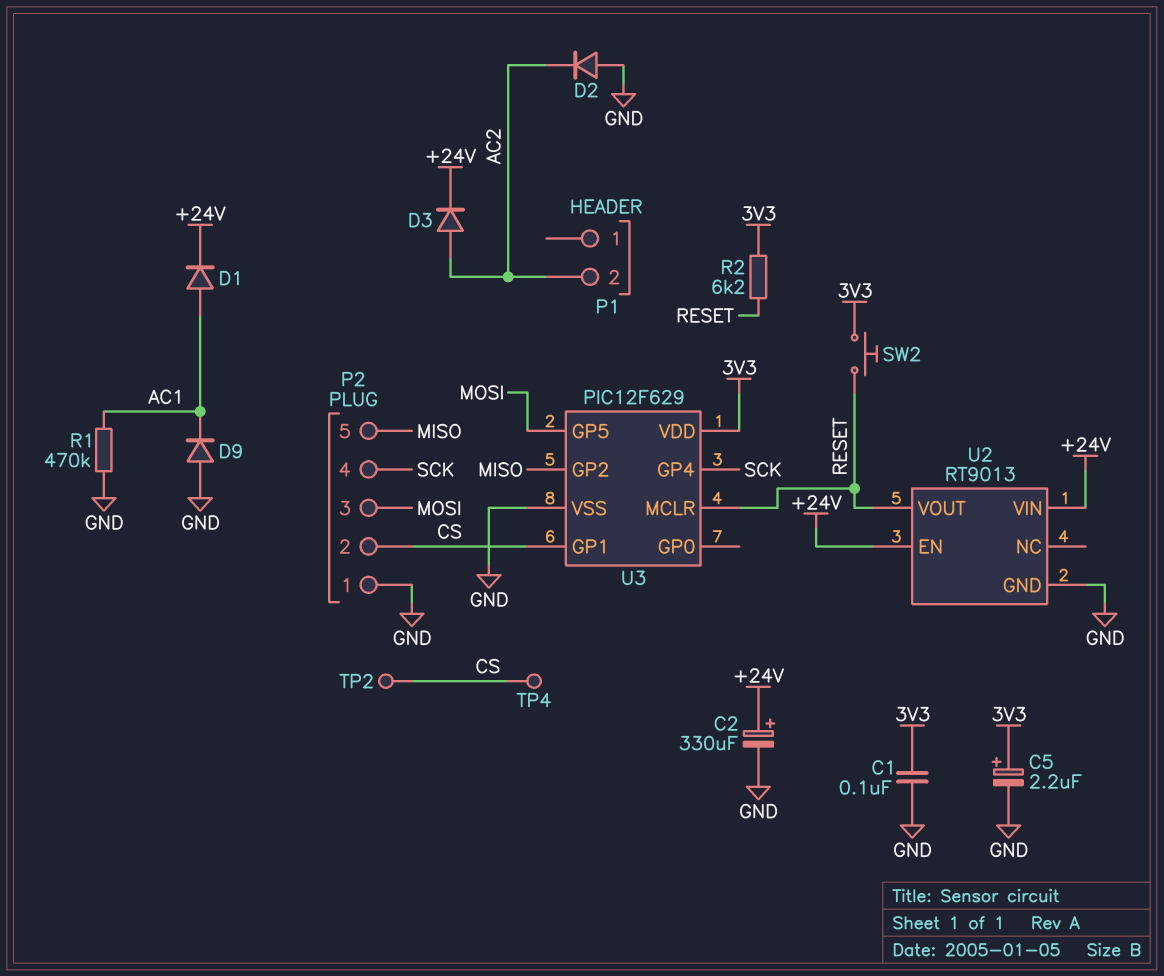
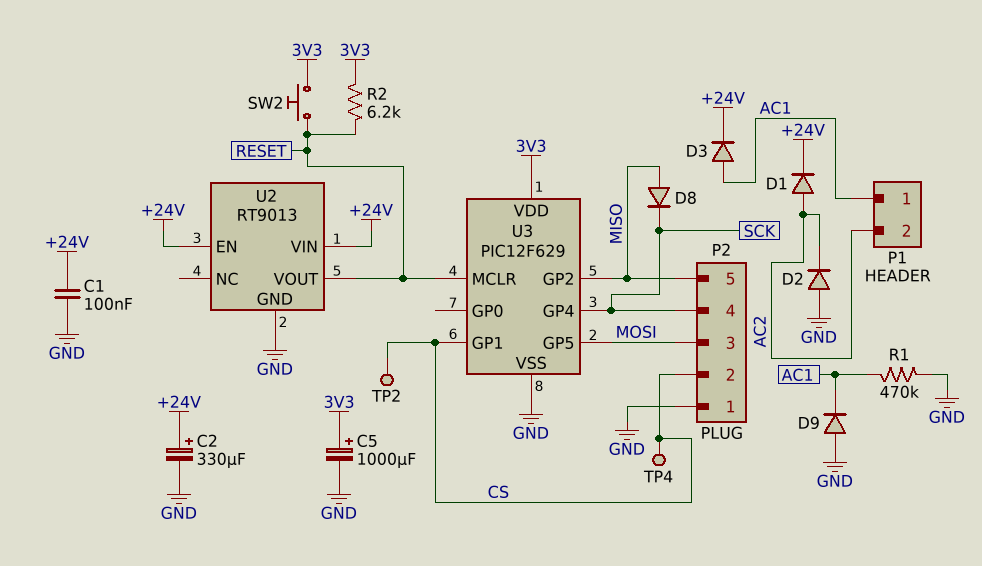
C1: 100nF (3V3, GND) -> 100nF (+24V, GND)
C5: 2.2uF (plus 3V3, minus GND) -> 1000uF (plus 3V3, minus GND)
D1: diode (A AC1, K +24V) -> diode (A AC2, K +24V)
D3: diode (A AC2, K +24V) -> diode (A AC1, K +24V)
D8: none -> diode (A MISO, K SCK)
P1 pin 1: none -> AC1

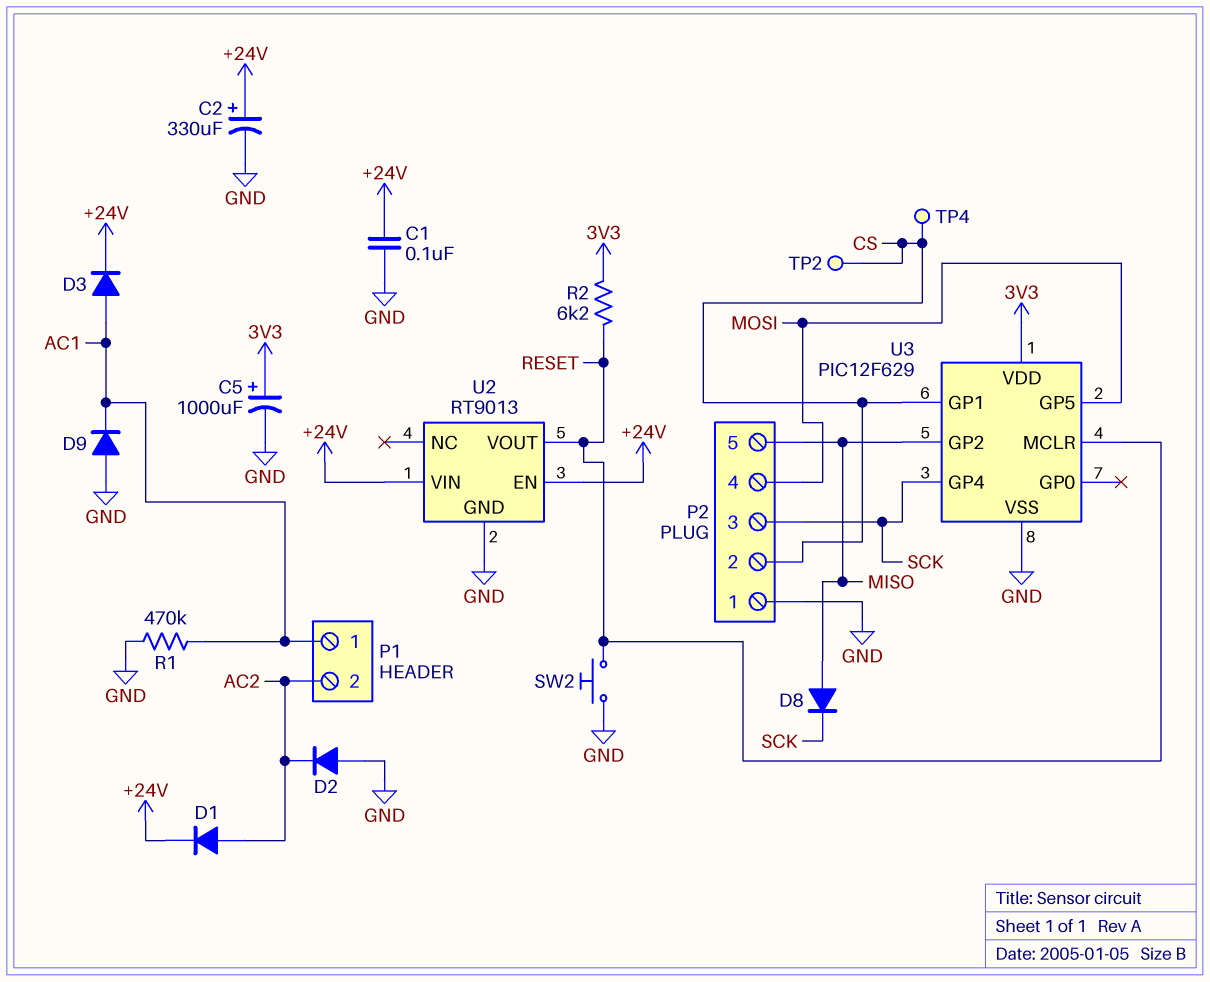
P2 pin 3: MOSI -> SCK
P2 pin 4: SCK -> MOSI
SW2: button (3V3, RESET) -> button (GND, RESET)

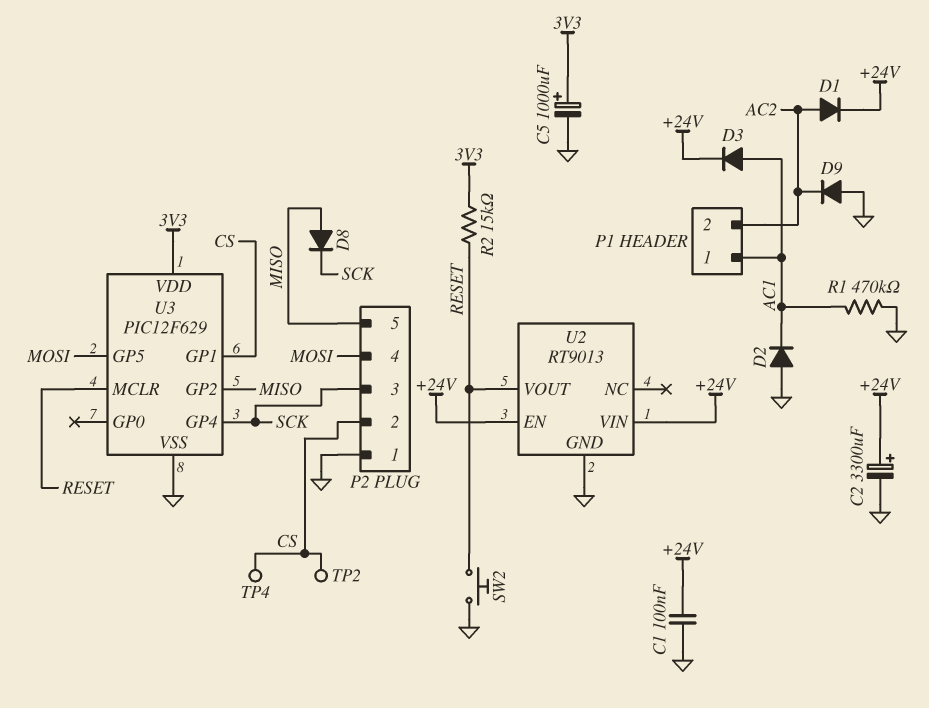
C2: 330uF (plus +24V, minus GND) -> 3300uF (plus +24V, minus GND)
D2: diode (A GND, K AC2) -> diode (A GND, K AC1)
D9: diode (A GND, K AC1) -> diode (A GND, K AC2)
R2: 6.2k (3V3, RESET) -> 15k (3V3, RESET)

